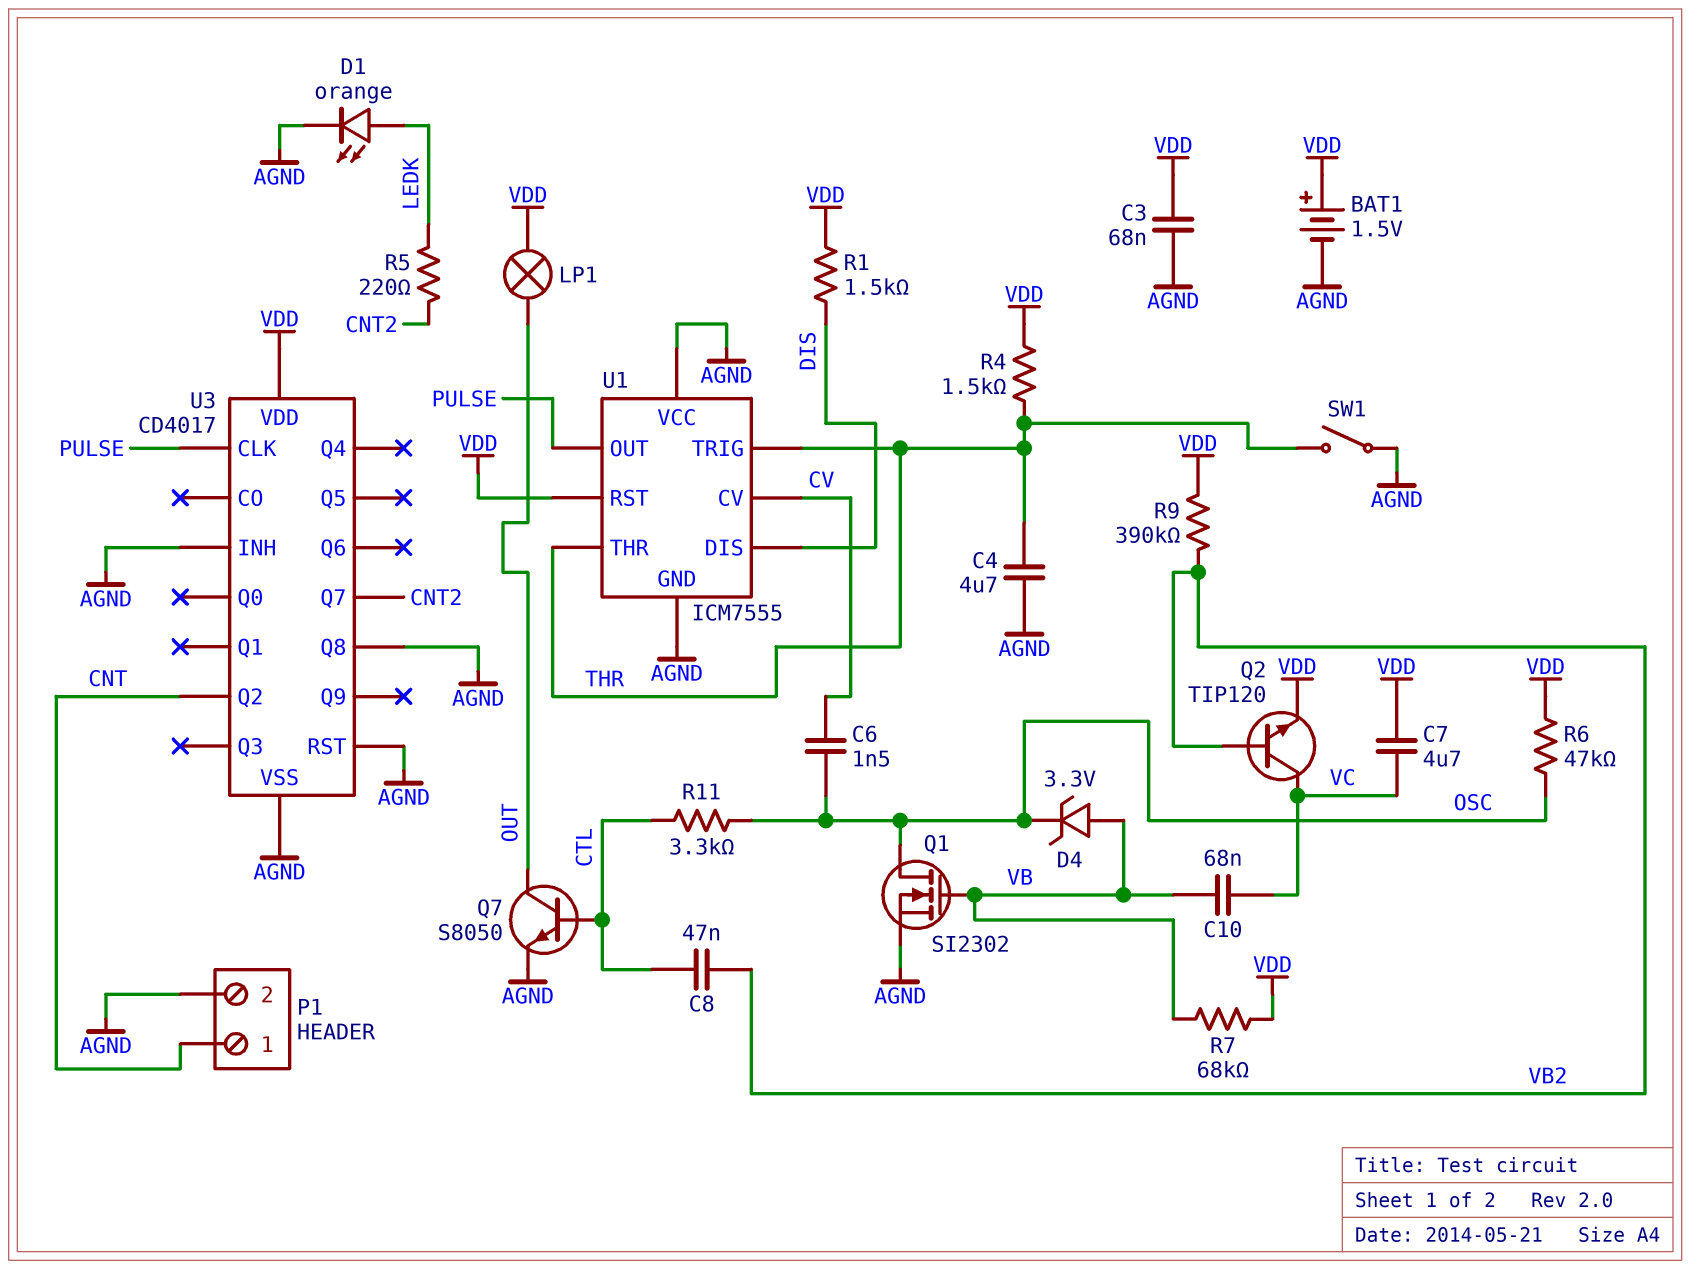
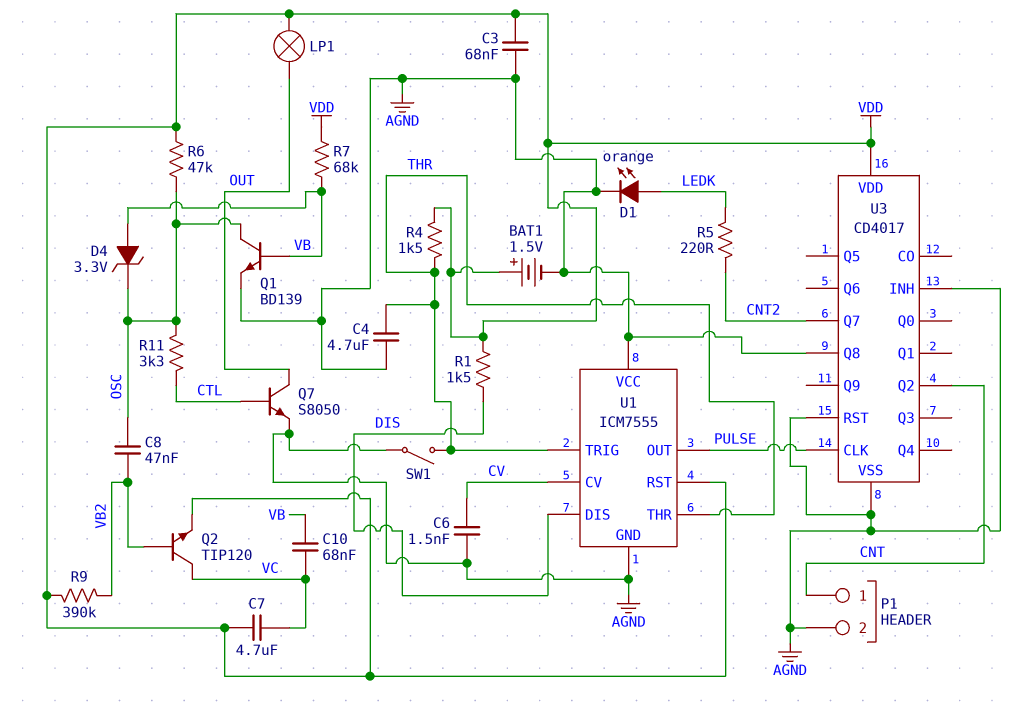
C6: 1.5nF (CV, OSC) -> 1.5nF (AGND, CV)
C8: 47nF (CTL, VB2) -> 47nF (OSC, VB2)
Q1: NMOS SI2302 (G VB, D OSC, S AGND) -> NPN BD139 (B VB, C OSC, E AGND)

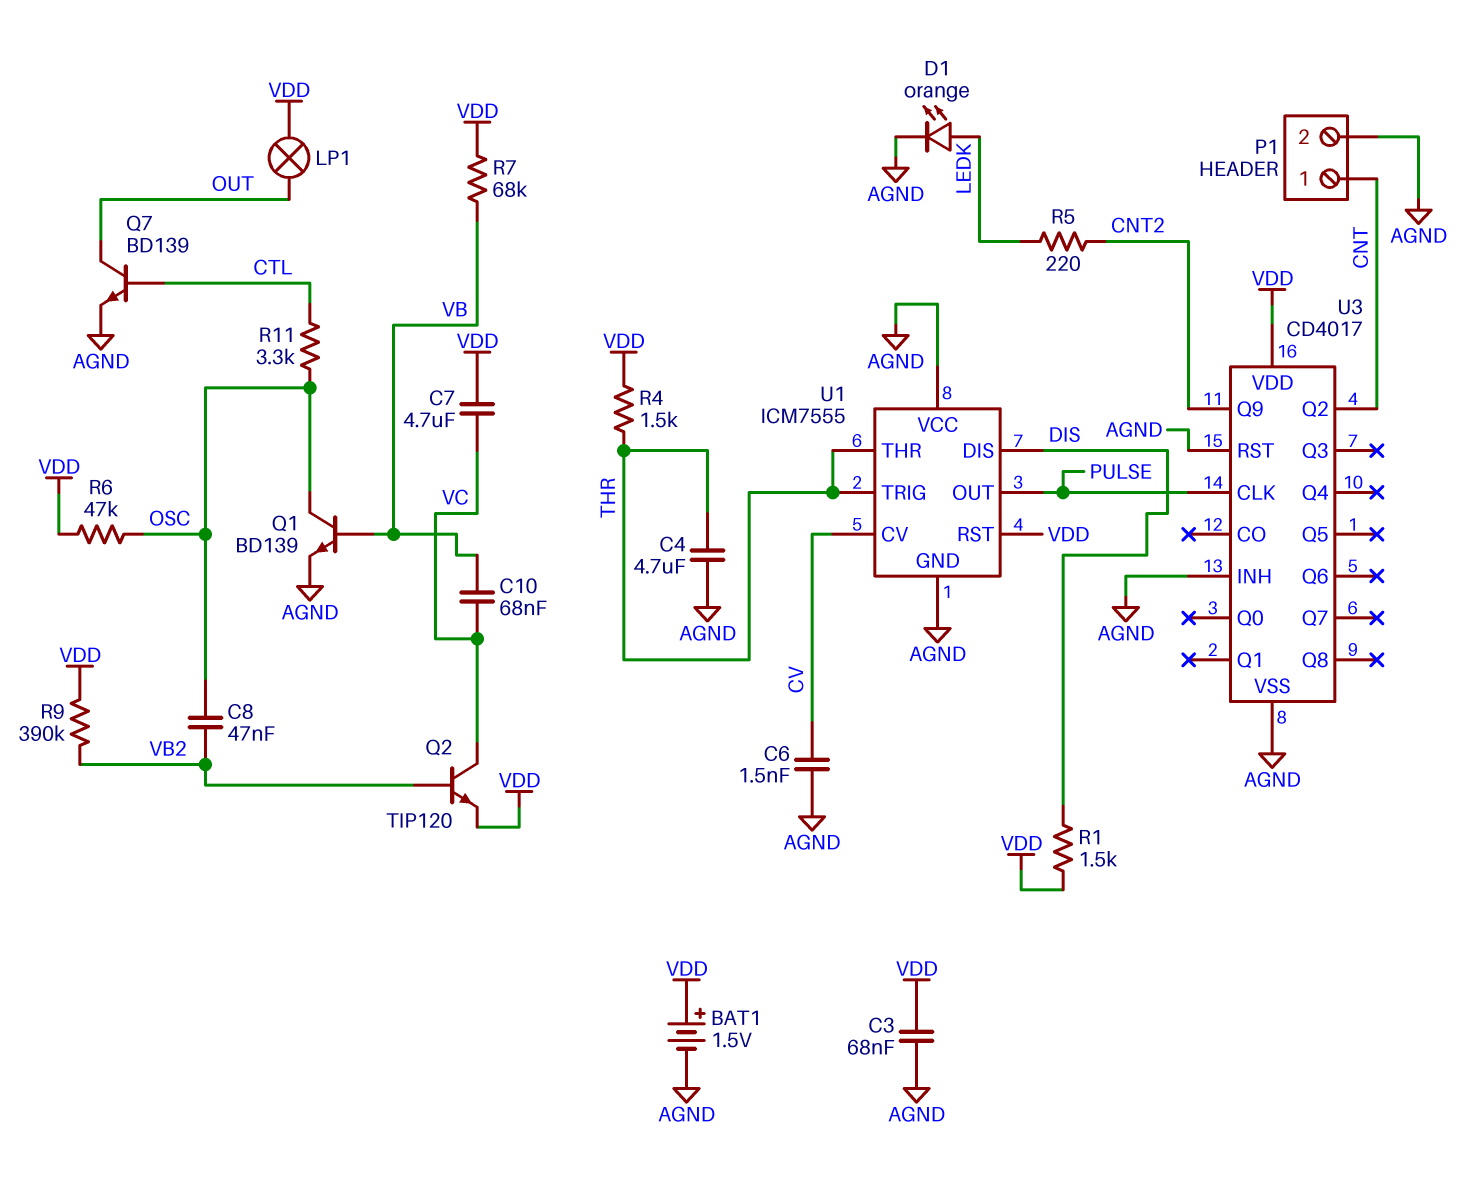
D4: zener 3.3V (A VB, K OSC) -> none
Q7: NPN S8050 (B CTL, C OUT, E AGND) -> NPN BD139 (B CTL, C OUT, E AGND)
SW1: switch (AGND, THR) -> none
U3 pin Q7: CNT2 -> none
U3 pin Q8: AGND -> none
U3 pin Q9: none -> CNT2

